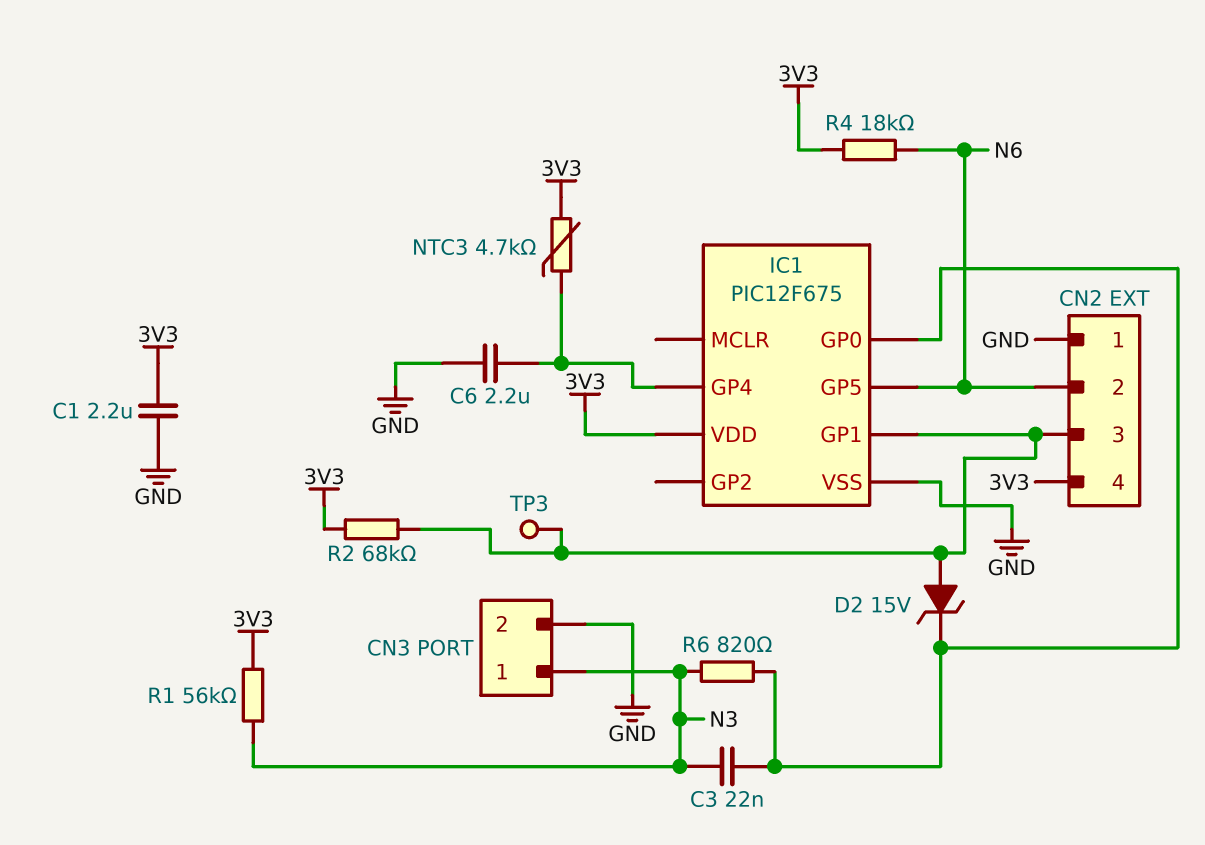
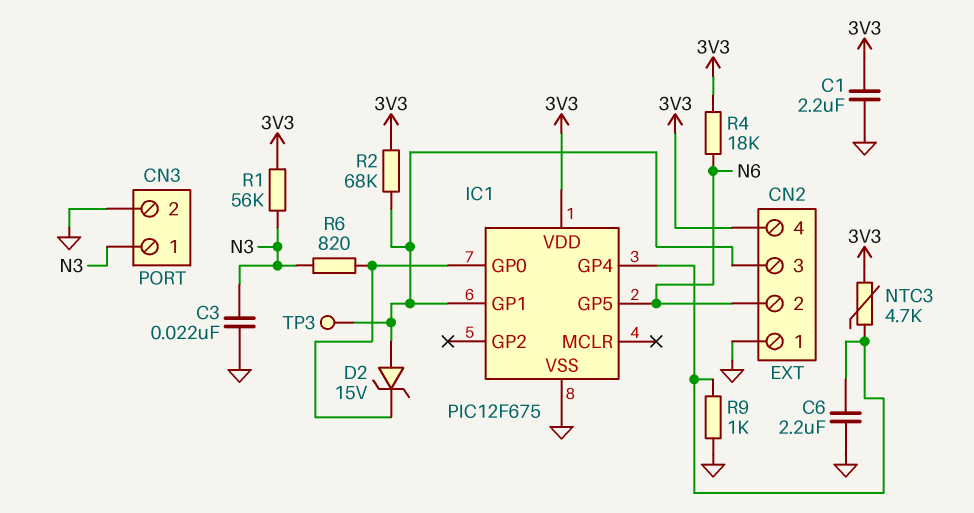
C3: 22nF (IC1/GP0, N3) -> 22nF (GND, N3)
R9: none -> 1k (GND, IC1/GP4)

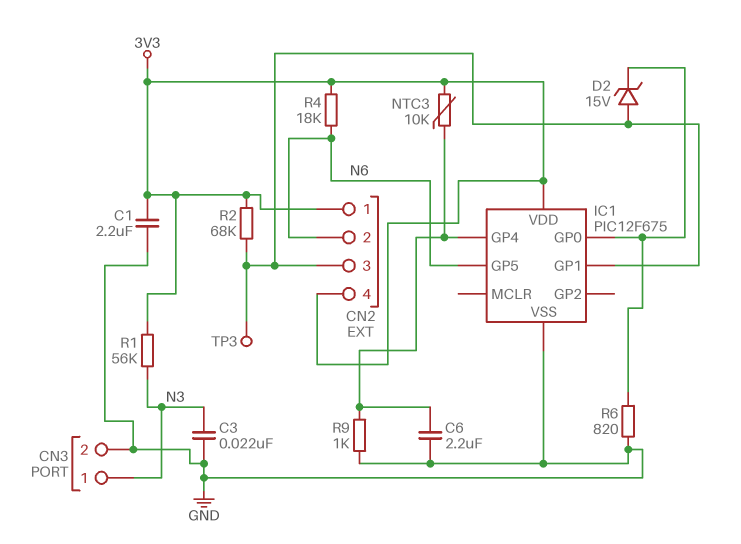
CN2 pin 1: GND -> 3V3
NTC3: 4.7k (3V3, IC1/GP4) -> 10k (3V3, IC1/GP4)
R6: 820 (IC1/GP0, N3) -> 820 (GND, IC1/GP0)

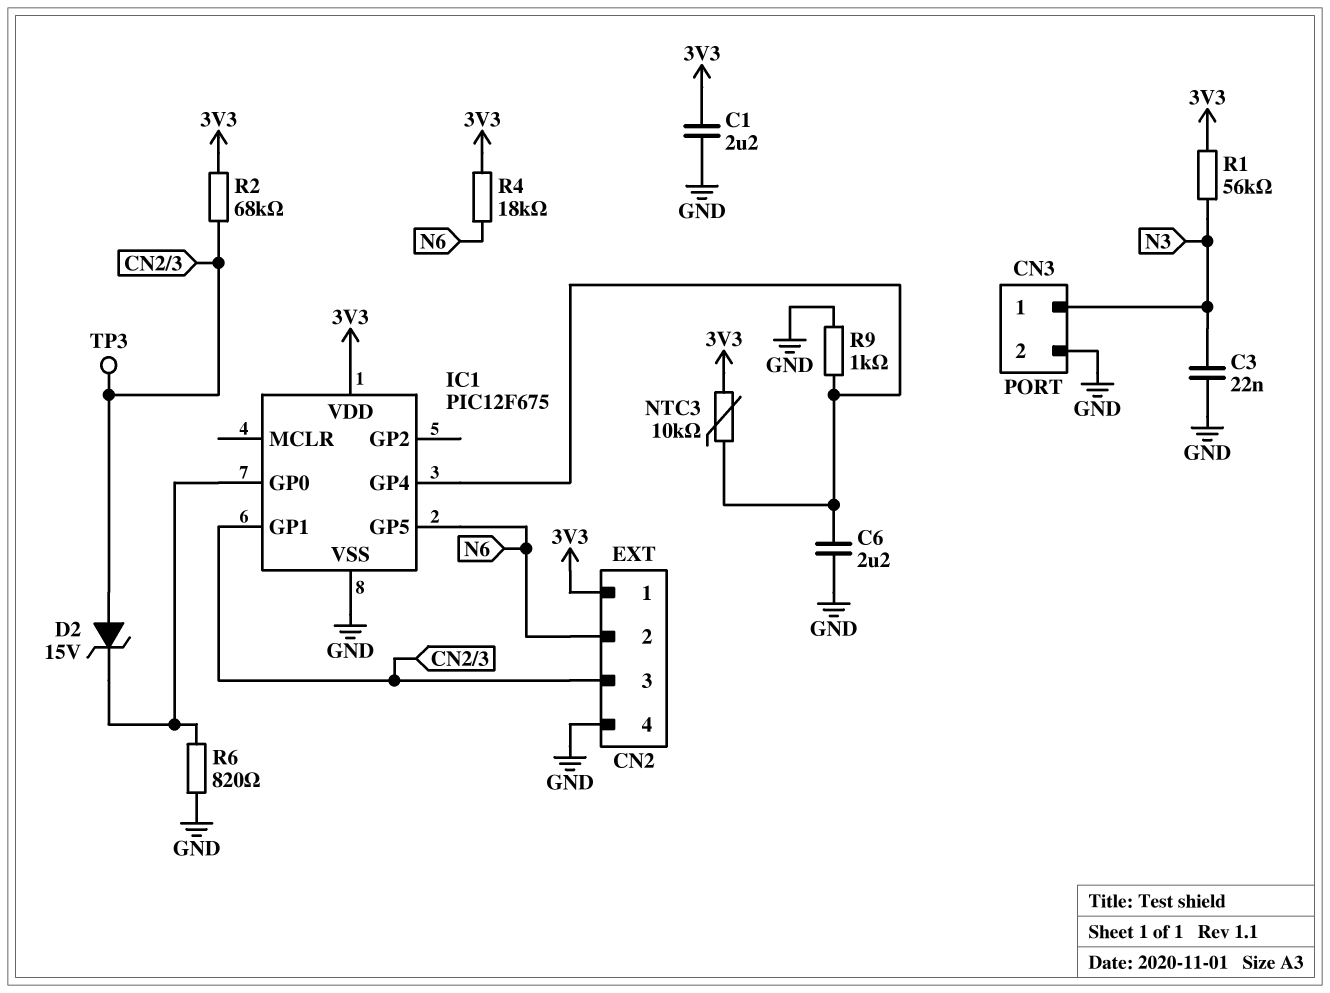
CN2 pin 4: 3V3 -> GND

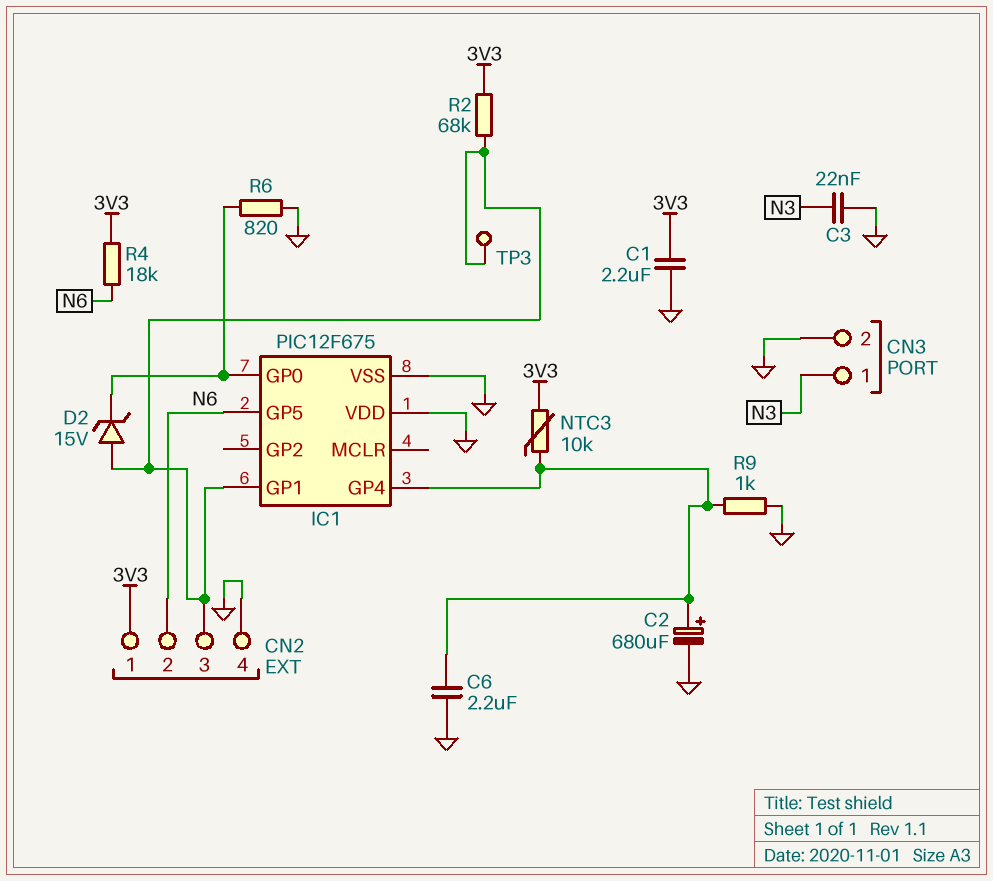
C2: none -> 680uF (plus IC1/GP4, minus GND)
IC1 pin VDD: 3V3 -> GND
R1: 56k (3V3, N3) -> none

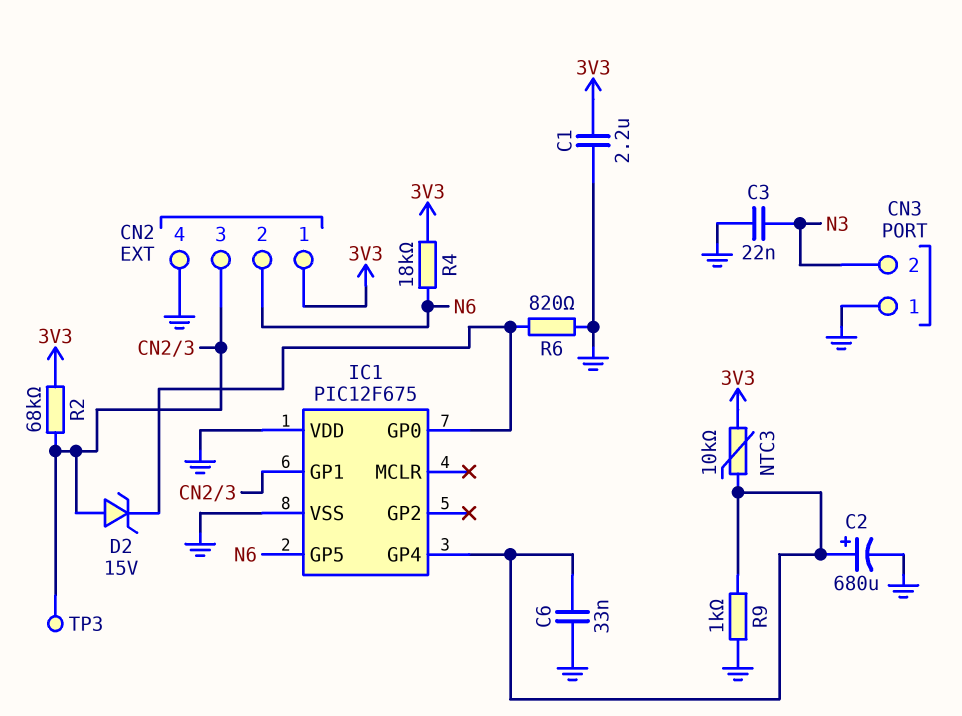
C6: 2.2uF (GND, IC1/GP4) -> 33nF (GND, IC1/GP4)
CN3 pin 1: N3 -> GND
CN3 pin 2: GND -> N3

